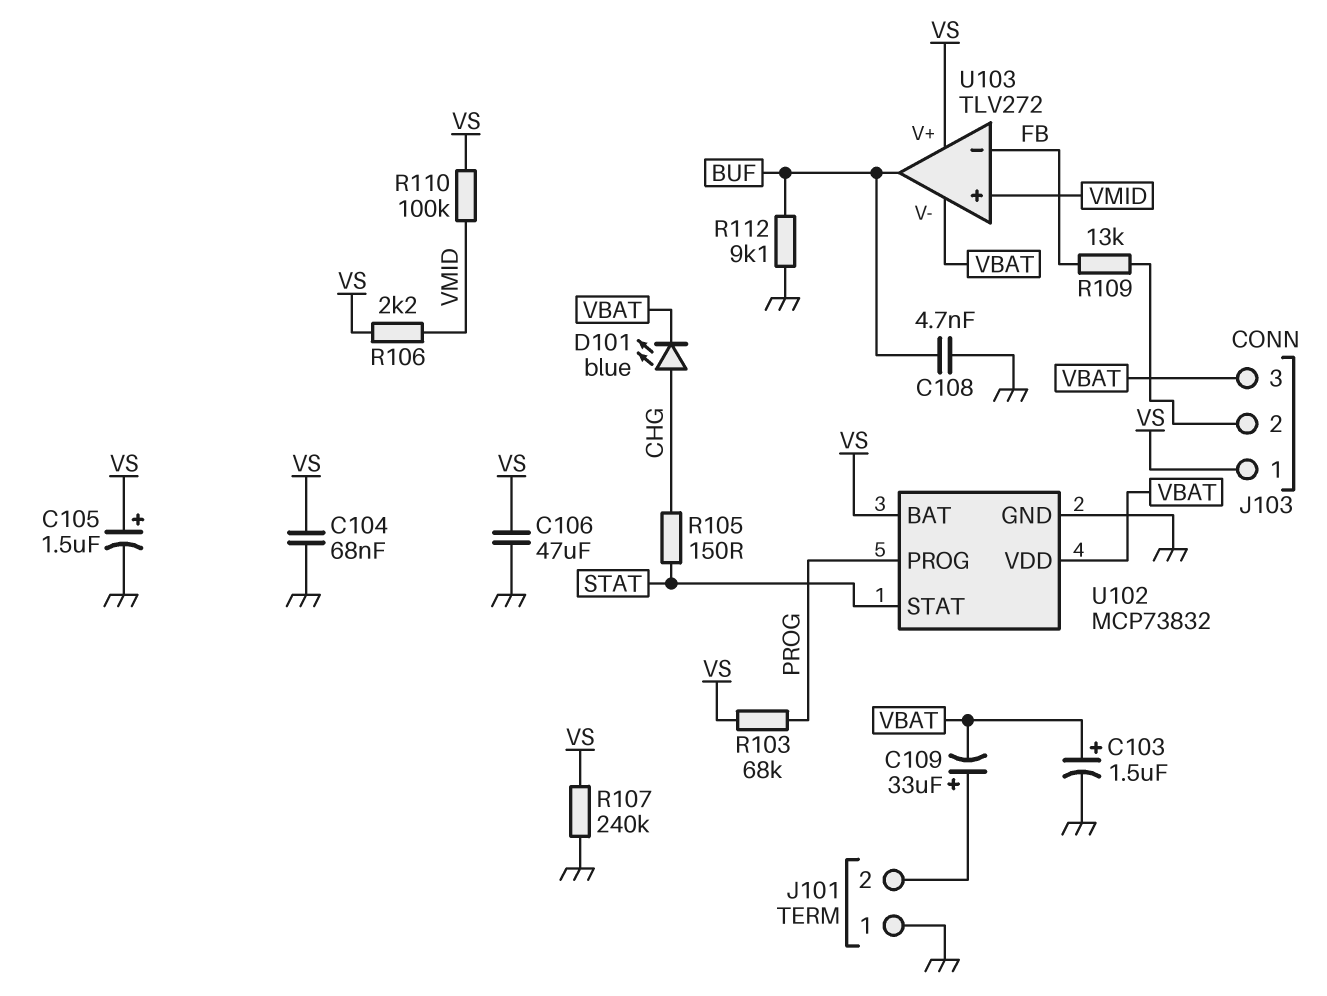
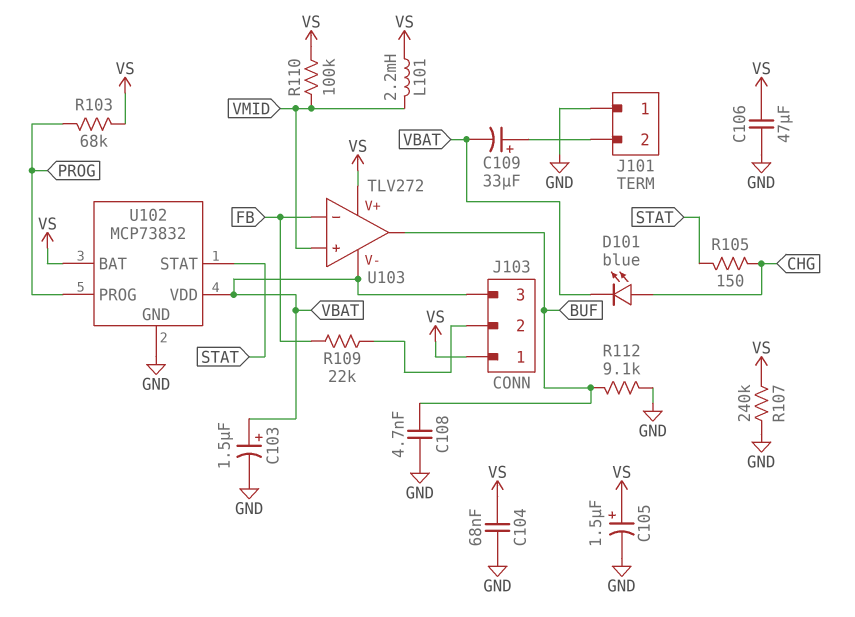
L101: none -> 2.2mH (VMID, VS)
R106: 2.2k (VMID, VS) -> none
R109: 13k (FB, J103/2) -> 22k (FB, J103/2)

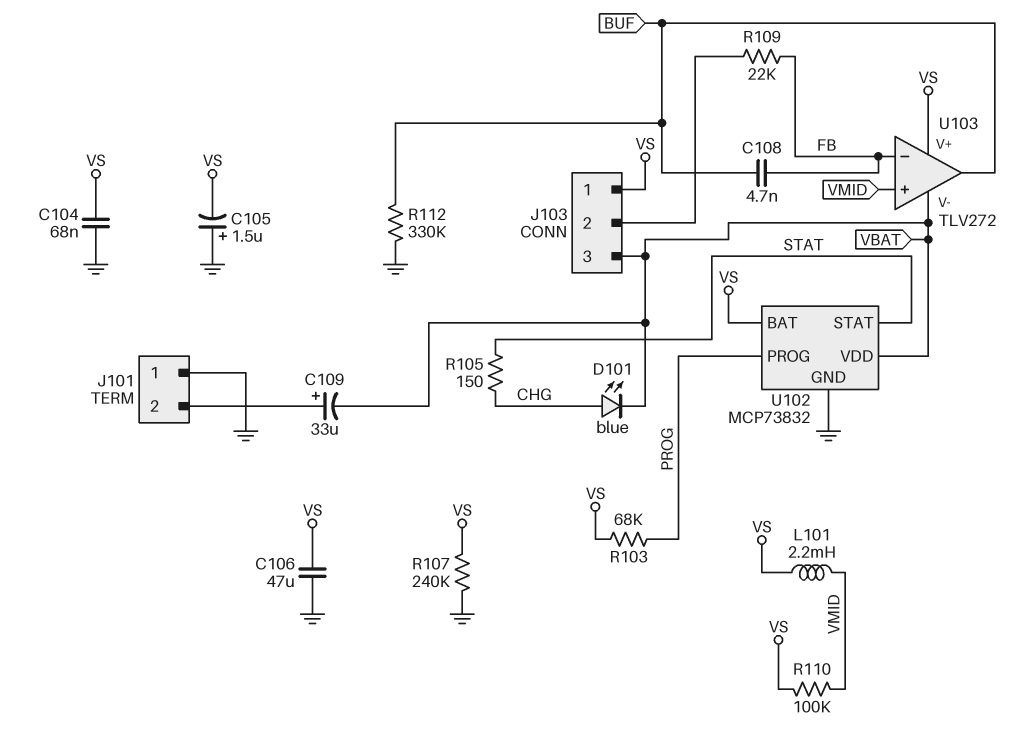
C103: 1.5uF (plus VBAT, minus GND) -> none
C105: 1.5uF (plus VS, minus GND) -> 1.5uF (plus GND, minus VS)
C108: 4.7nF (BUF, GND) -> 4.7nF (BUF, FB)
R112: 9.1k (BUF, GND) -> 330k (BUF, GND)

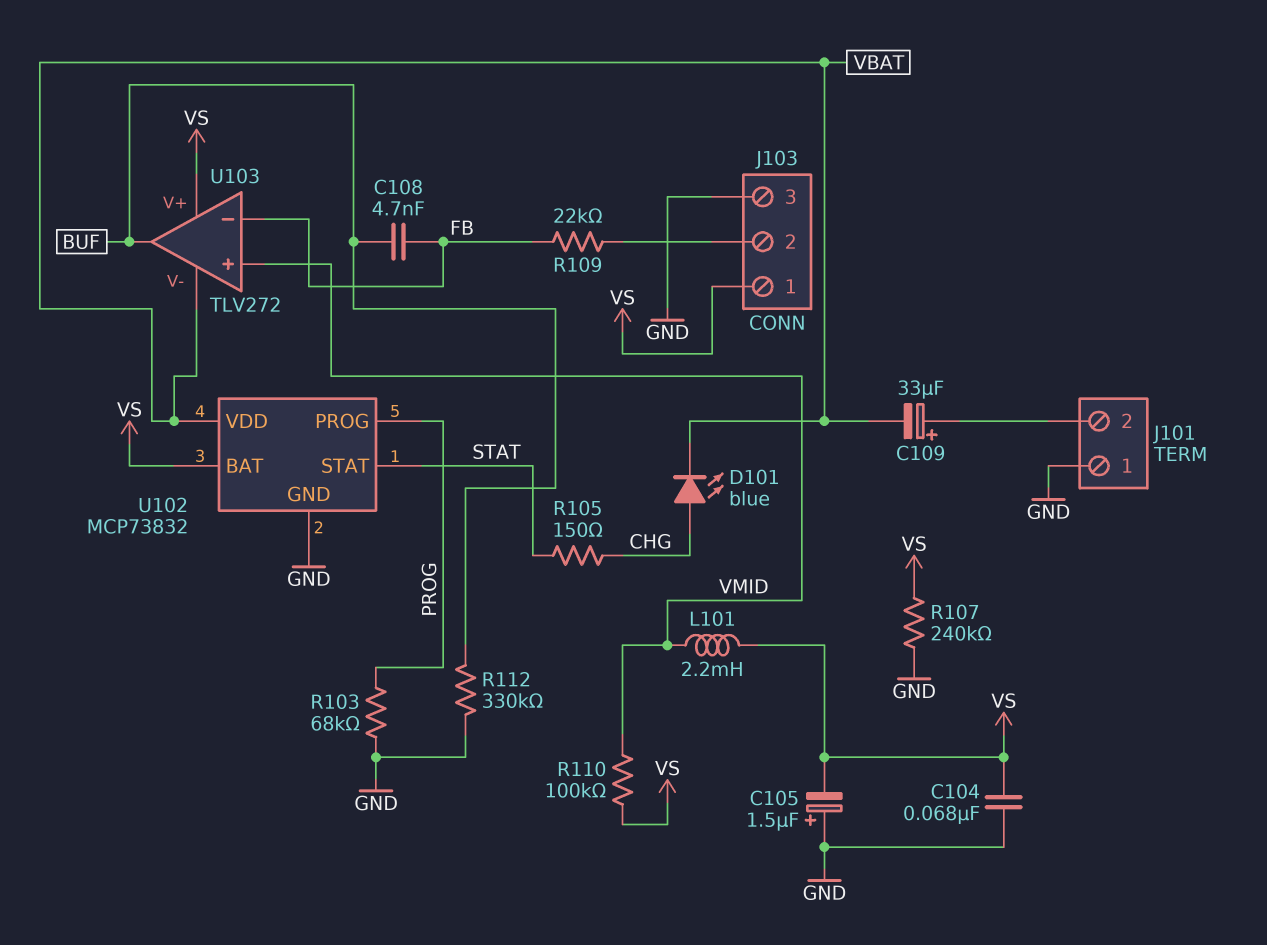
C106: 47uF (GND, VS) -> none
J103 pin 3: VBAT -> GND
R103: 68k (PROG, VS) -> 68k (GND, PROG)

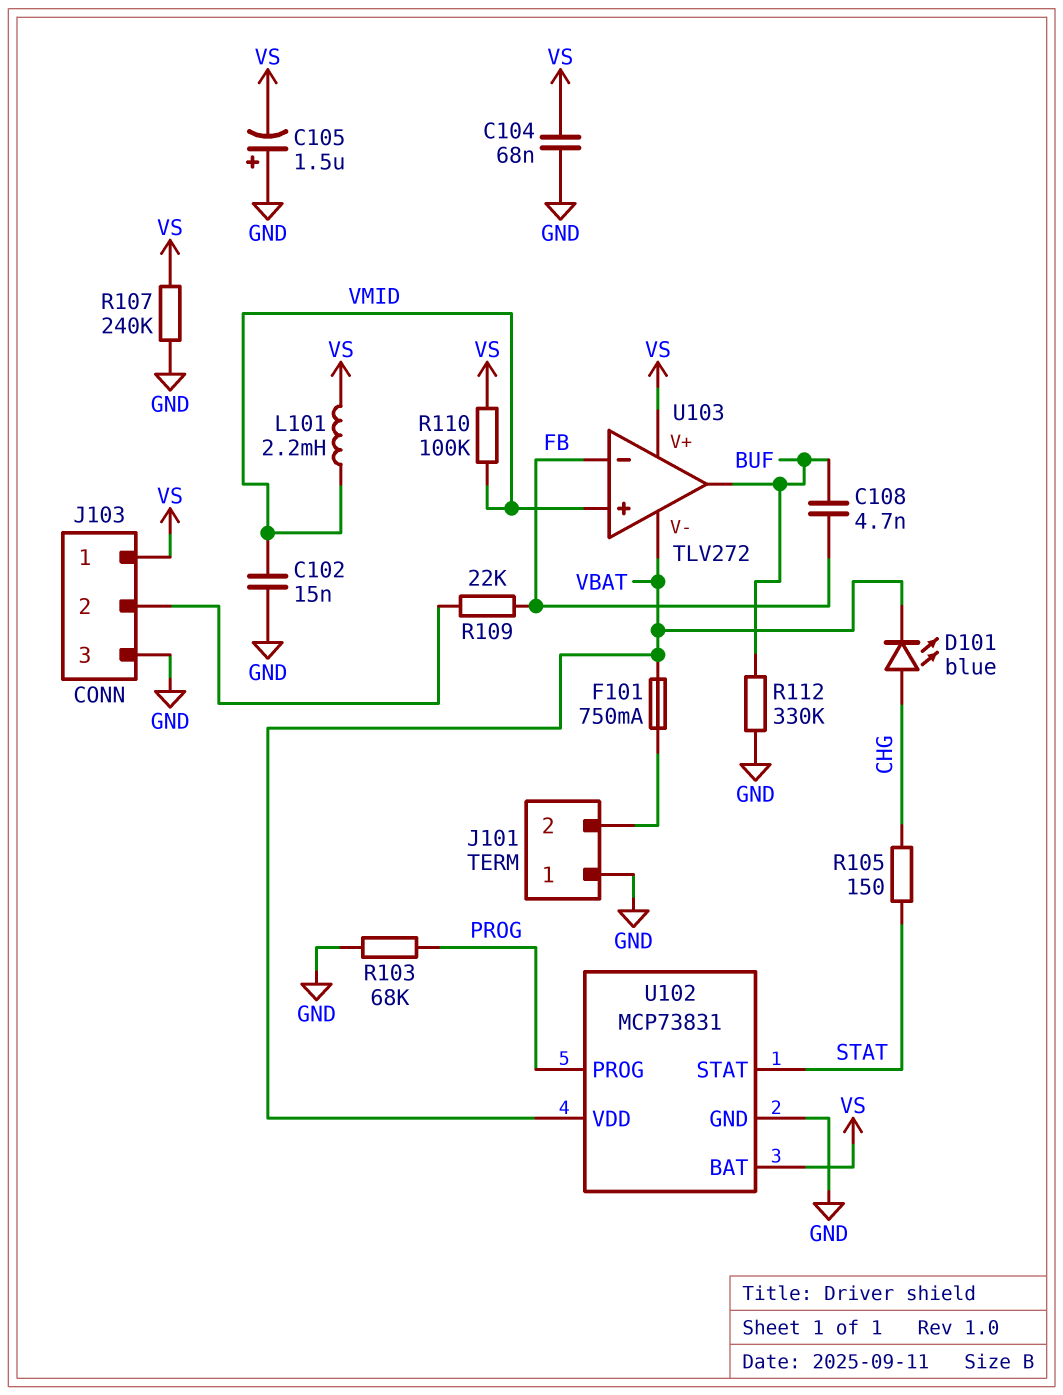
C102: none -> 15nF (GND, VMID)
C109: 33uF (plus J101/2, minus VBAT) -> none
F101: none -> 750mA (J101/2, VBAT)
U102: MCP73832 -> MCP73831

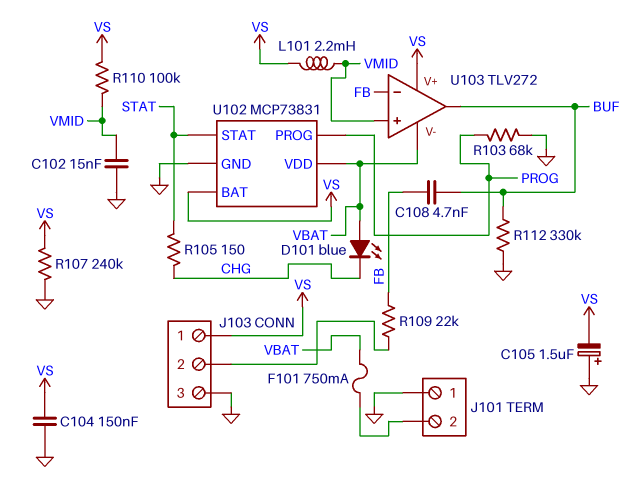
C104: 68nF (GND, VS) -> 150nF (GND, VS)
D101: LED blue (A CHG, K VBAT) -> LED blue (A VBAT, K CHG)

